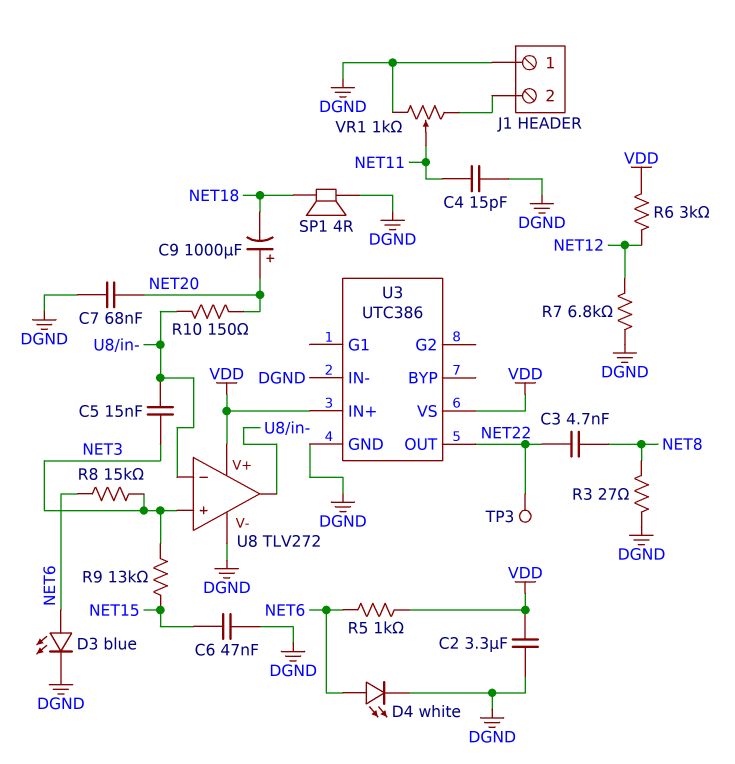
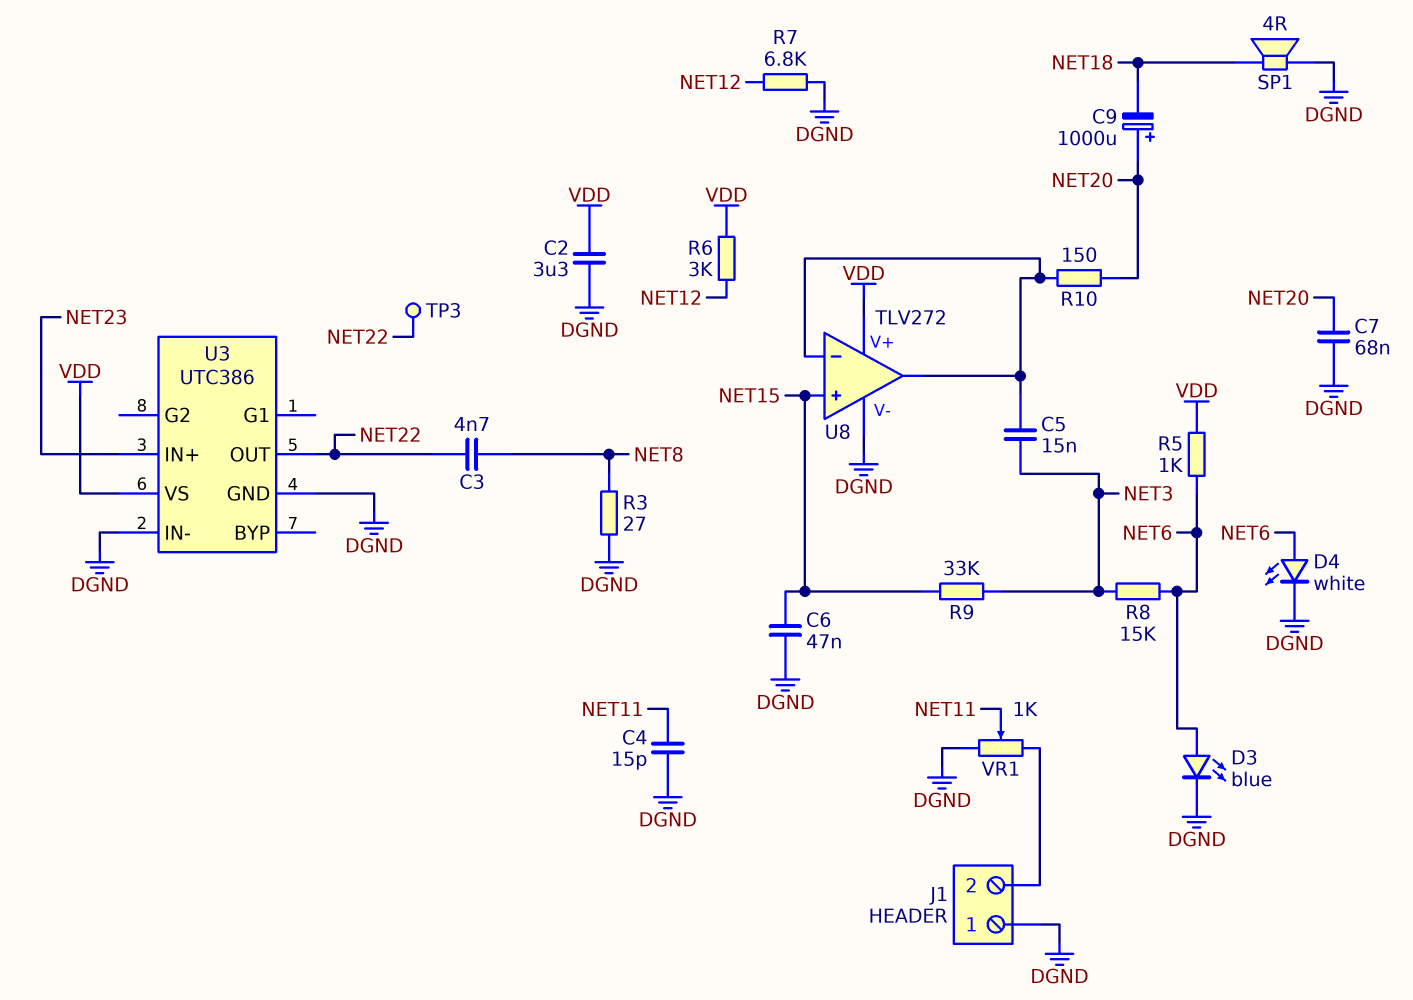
R9: 13k (NET3, NET15) -> 33k (NET3, NET15)
U3 pin IN+: VDD -> NET23
U8 pin in+: NET3 -> NET15

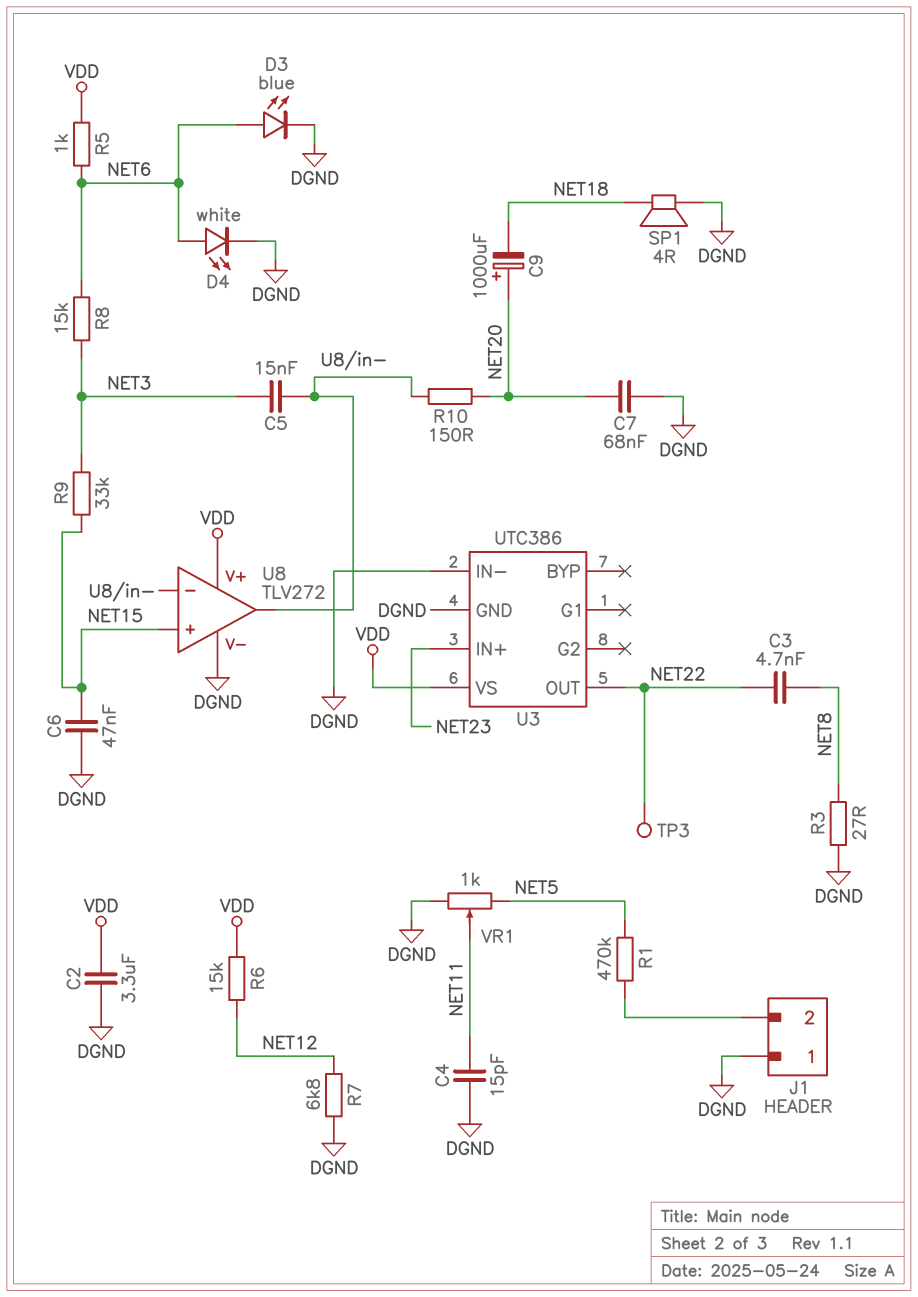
R1: none -> 470k (J1/2, NET5)
R6: 3k (NET12, VDD) -> 15k (NET12, VDD)
VR1: 1k (DGND, J1/2, wiper NET11) -> 1k (DGND, NET5, wiper NET11)

